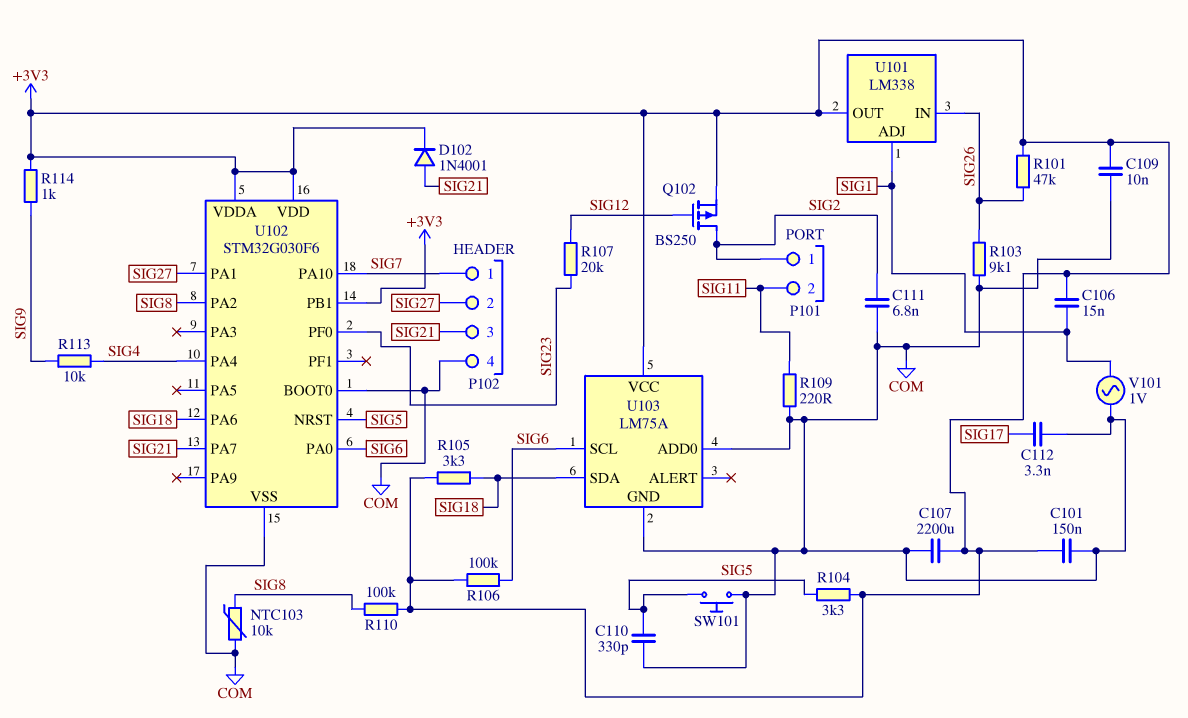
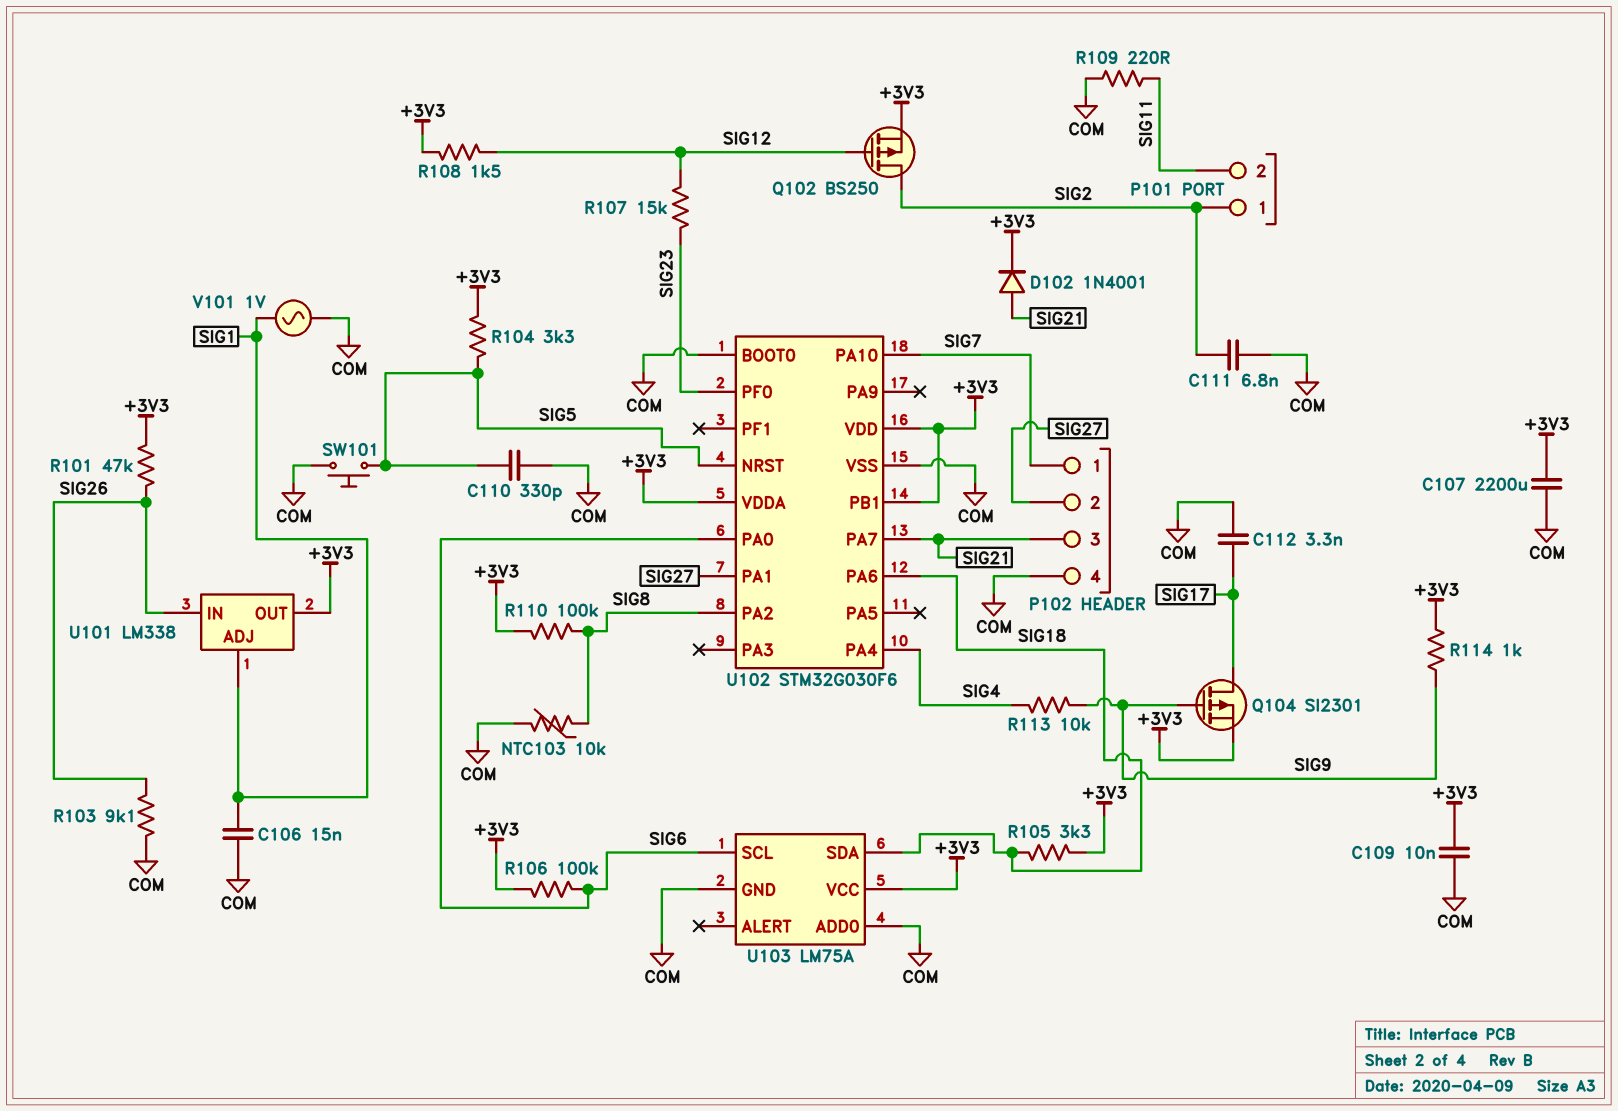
C101: 150nF (+3V3, COM) -> none
C106: 15nF (+3V3, SIG1) -> 15nF (COM, SIG1)
Q104: none -> PMOS SI2301 (G SIG9, D SIG17, S +3V3)
R107: 20k (SIG12, SIG23) -> 15k (SIG12, SIG23)
R108: none -> 1.5k (+3V3, SIG12)

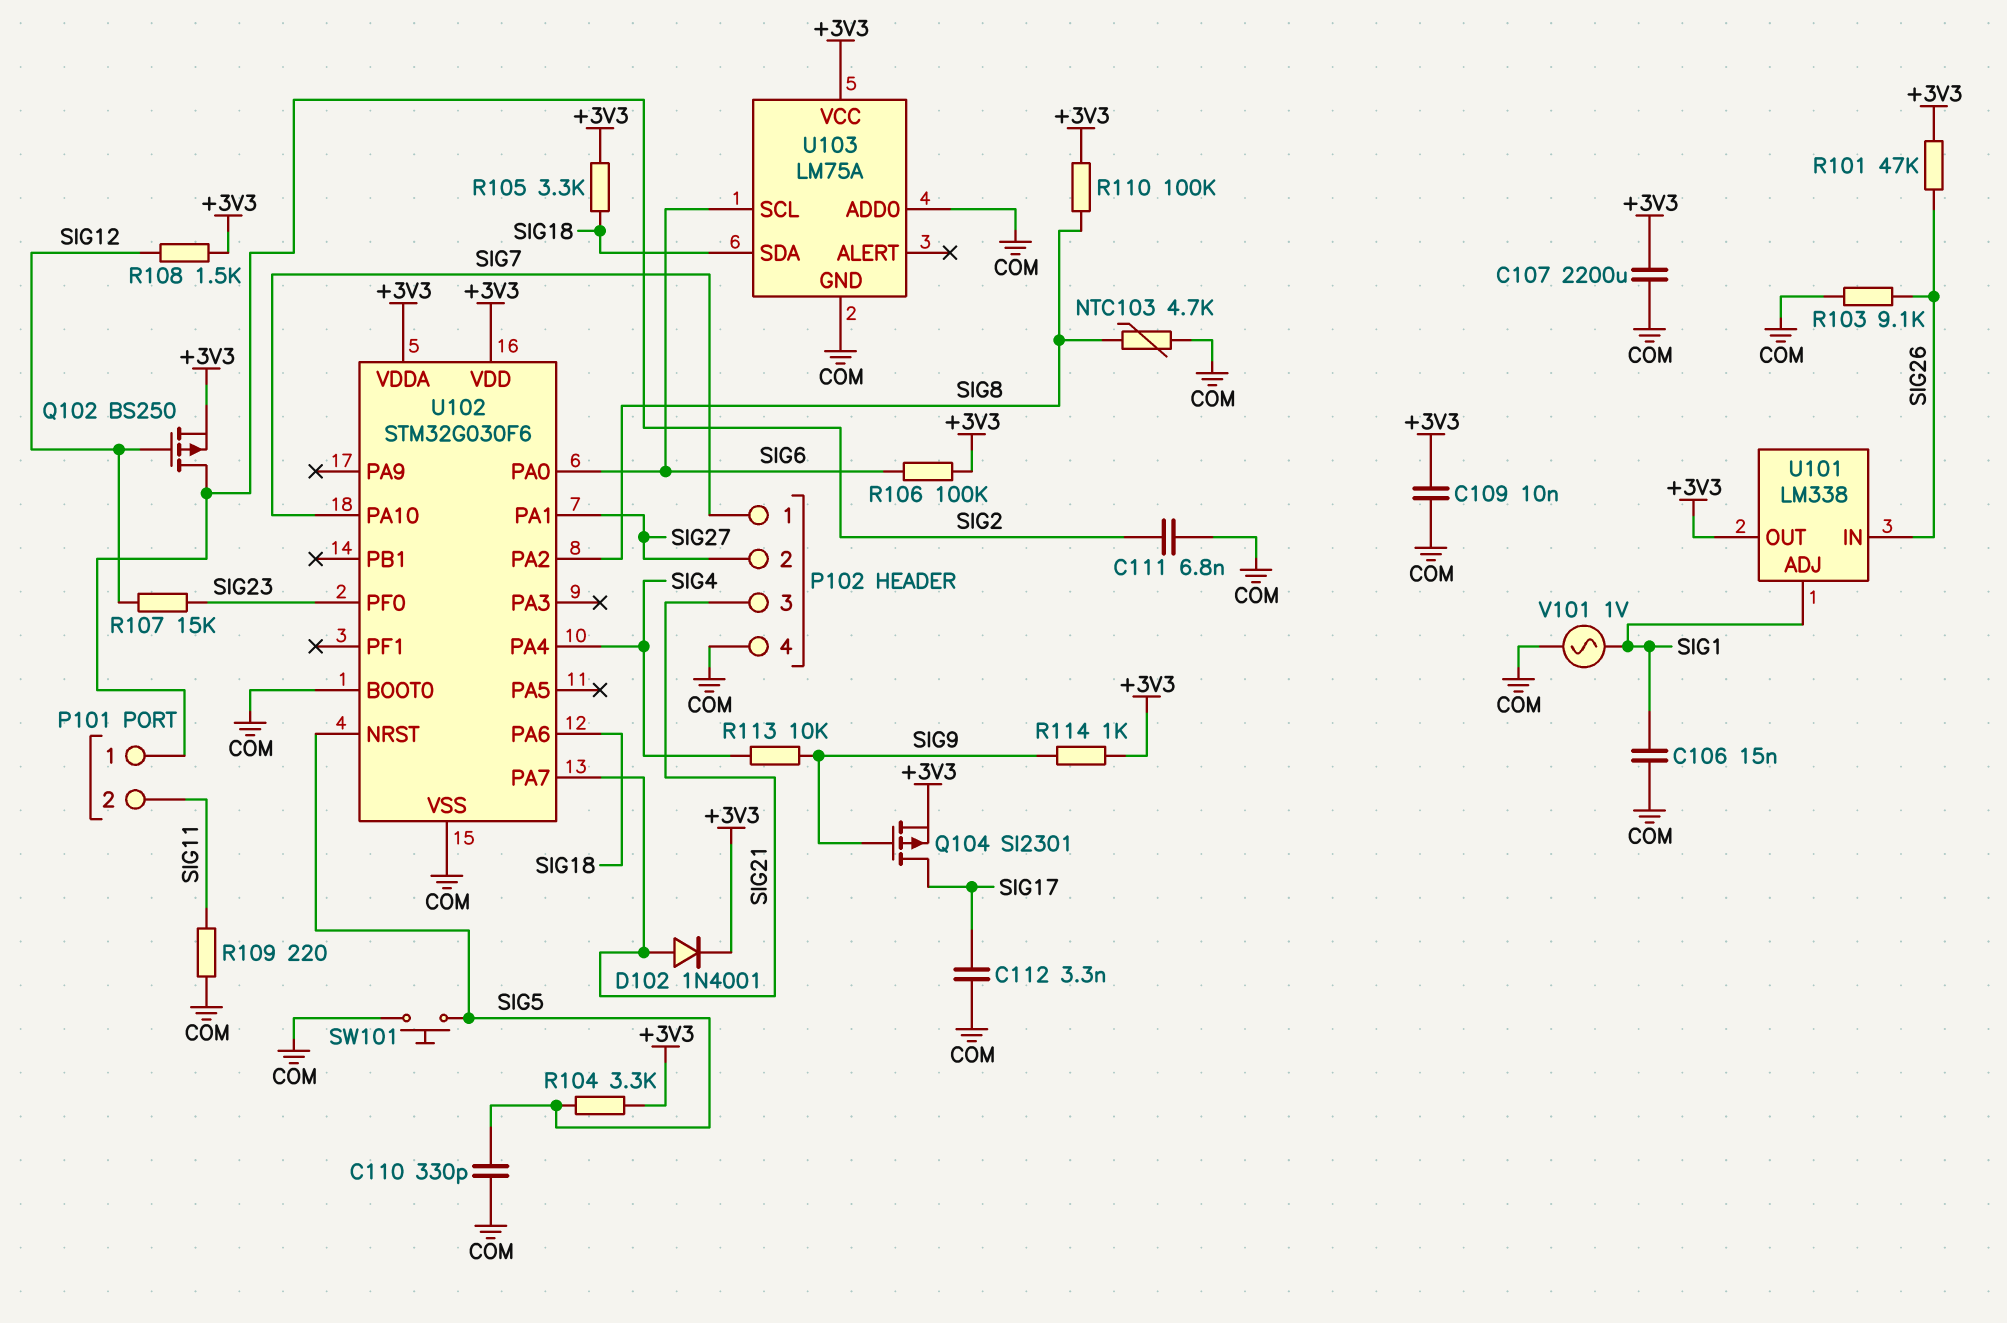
NTC103: 10k (COM, SIG8) -> 4.7k (COM, SIG8)
U102 pin PB1: +3V3 -> none

